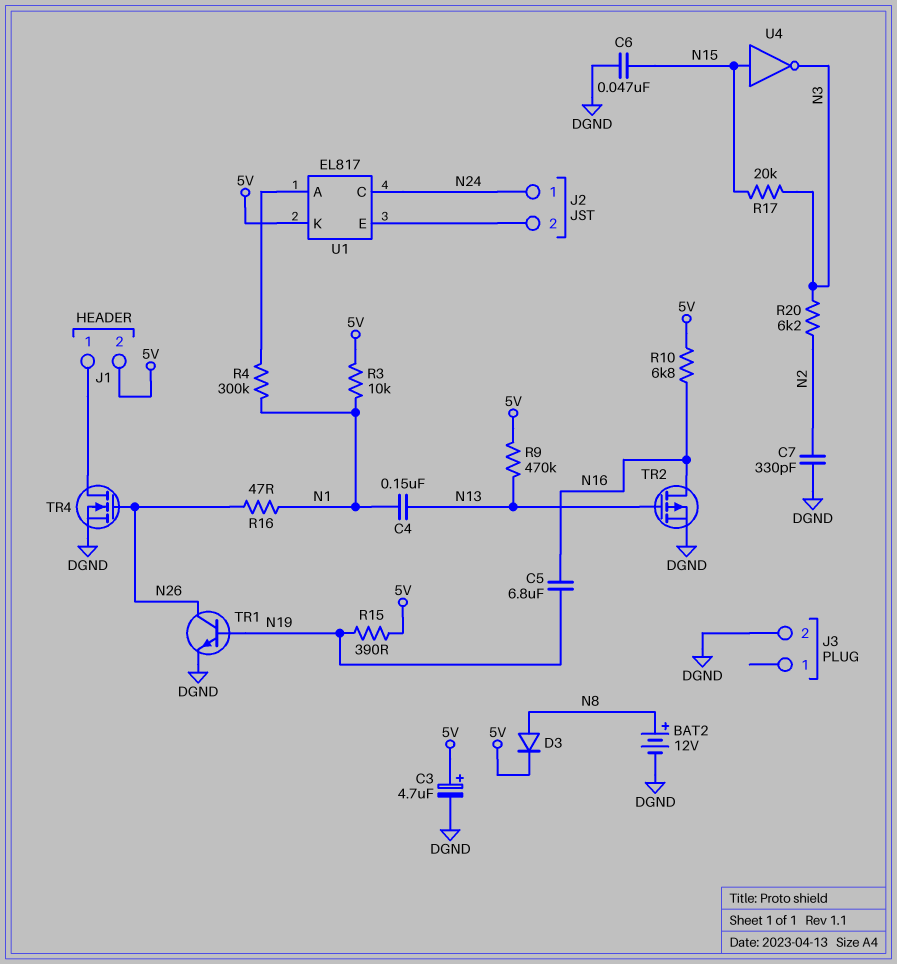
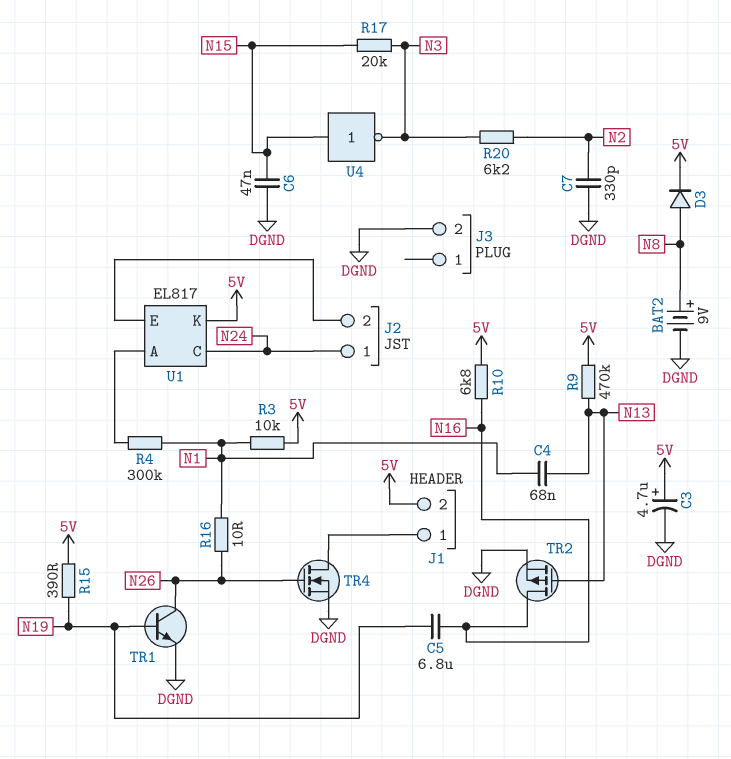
BAT2: 12V (plus N8, minus DGND) -> 9V (plus N8, minus DGND)
C4: 150nF (N1, N13) -> 68nF (N1, N13)
R16: 47 (N1, N26) -> 10 (N1, N26)

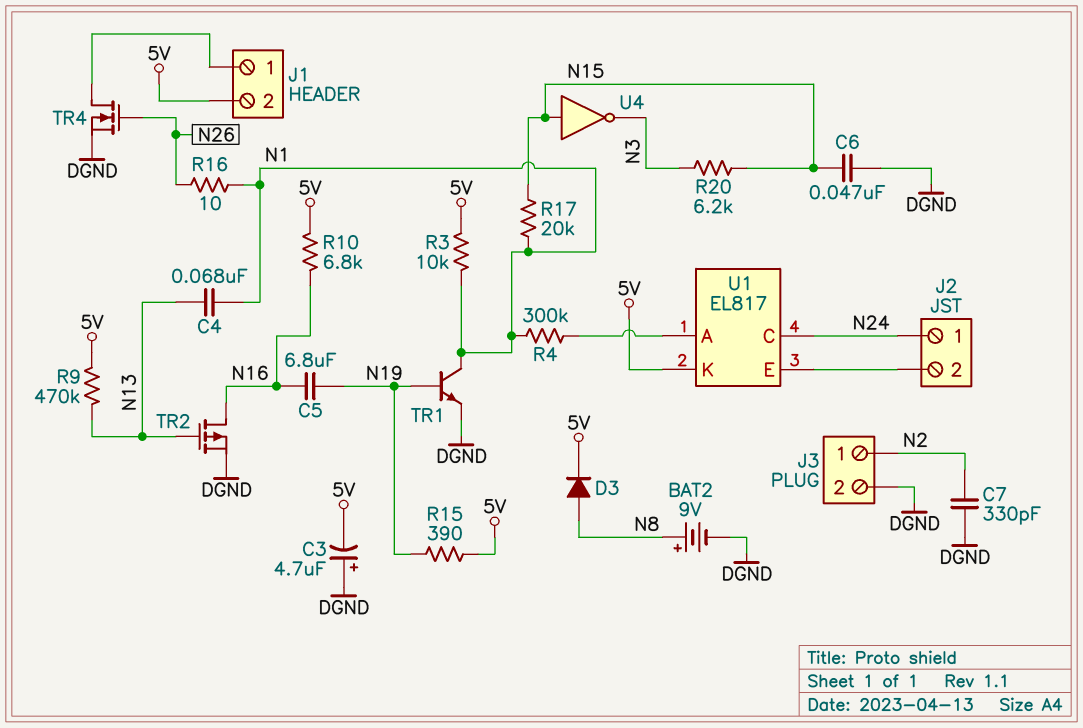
C3: 4.7uF (plus 5V, minus DGND) -> 4.7uF (plus DGND, minus 5V)
J3 pin 1: none -> N2
R17: 20k (N3, N15) -> 20k (N1, N15)
R20: 6.2k (N2, N3) -> 6.2k (N3, N15)
TR1: NPN (B N19, C N26, E DGND) -> NPN (B N19, C N1, E DGND)

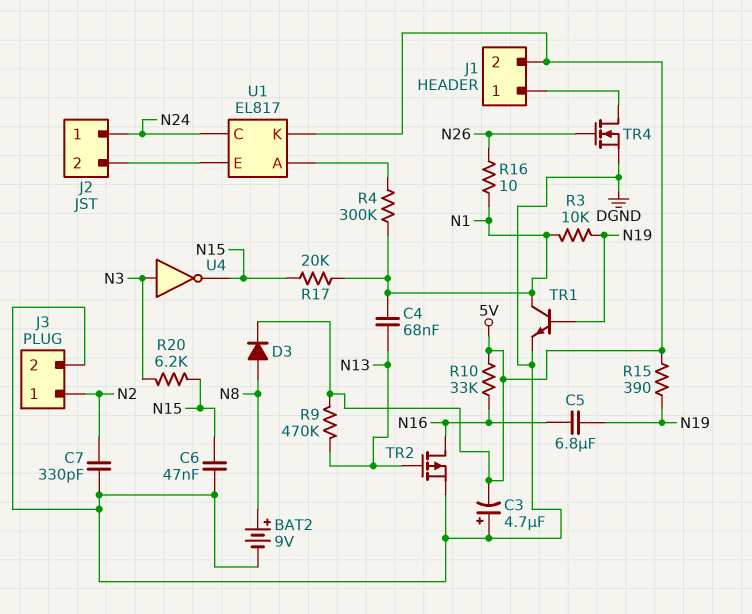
R3: 10k (5V, N1) -> 10k (N1, N19)
R10: 6.8k (5V, N16) -> 33k (5V, N16)
U4: NOT (in N15, out N3) -> NOT (in N3, out N15)

